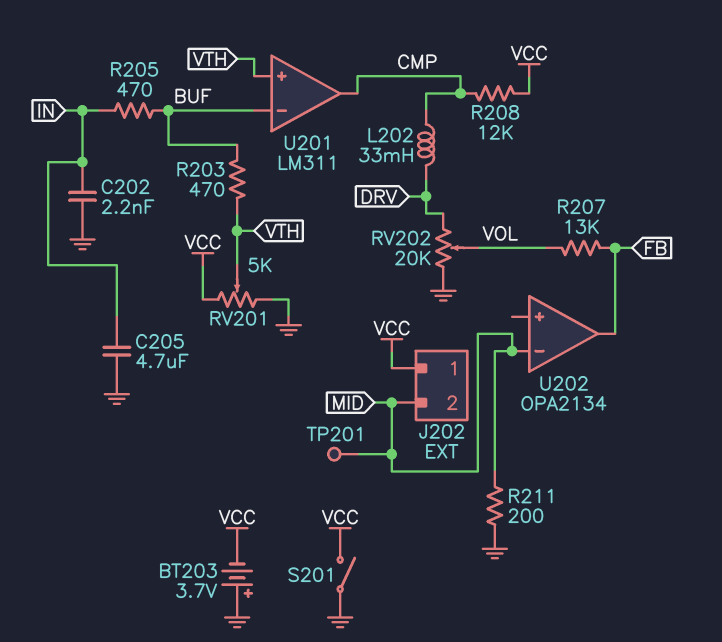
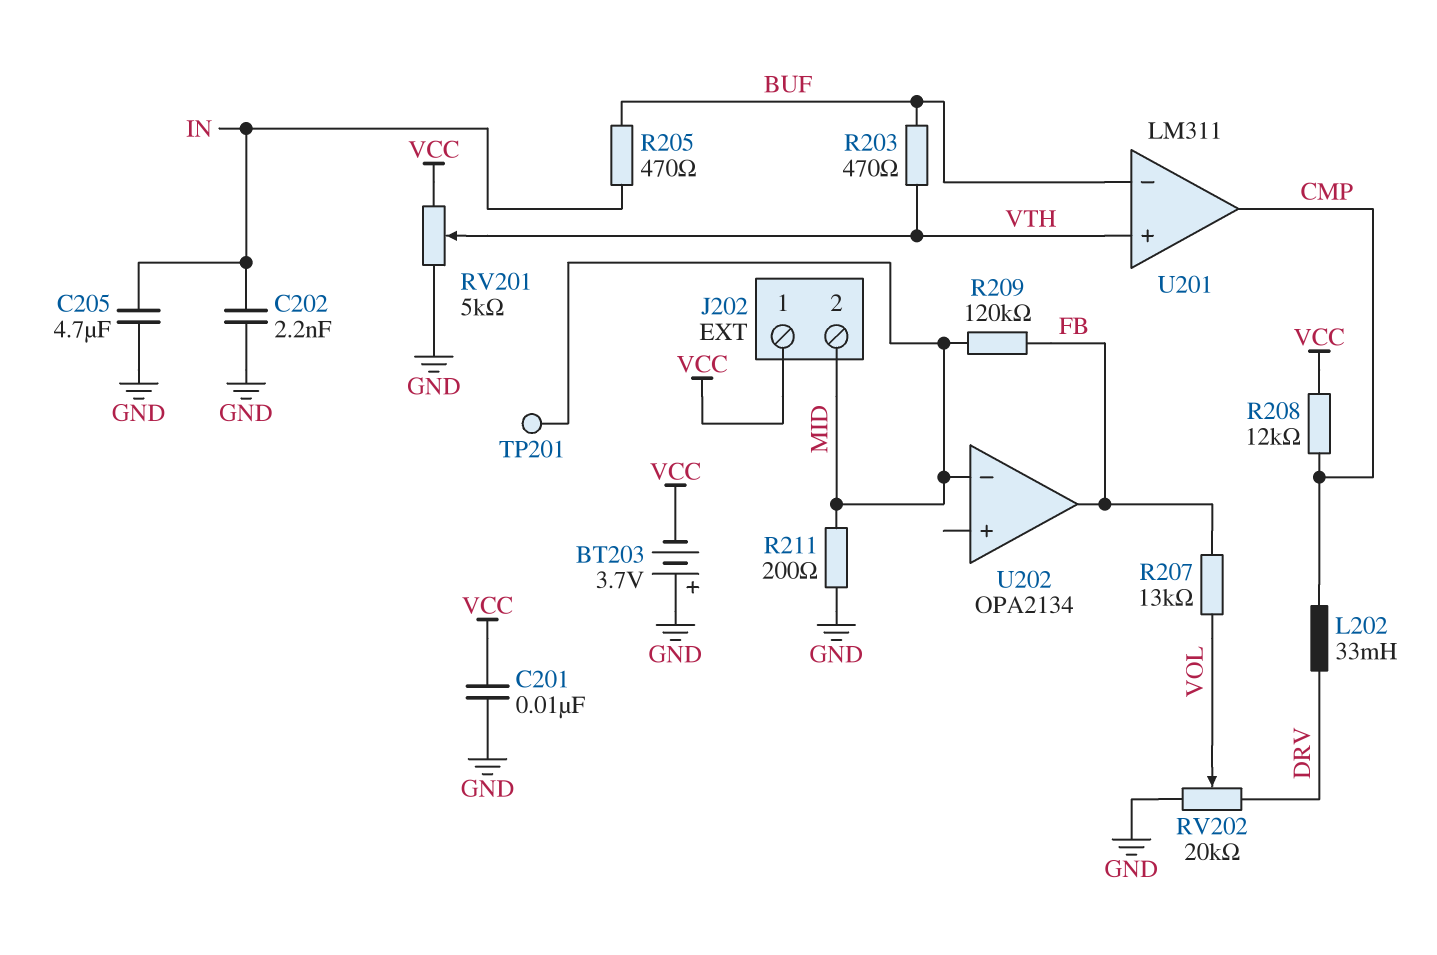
C201: none -> 10nF (GND, VCC)
R209: none -> 120k (FB, MID)
S201: switch (GND, VCC) -> none

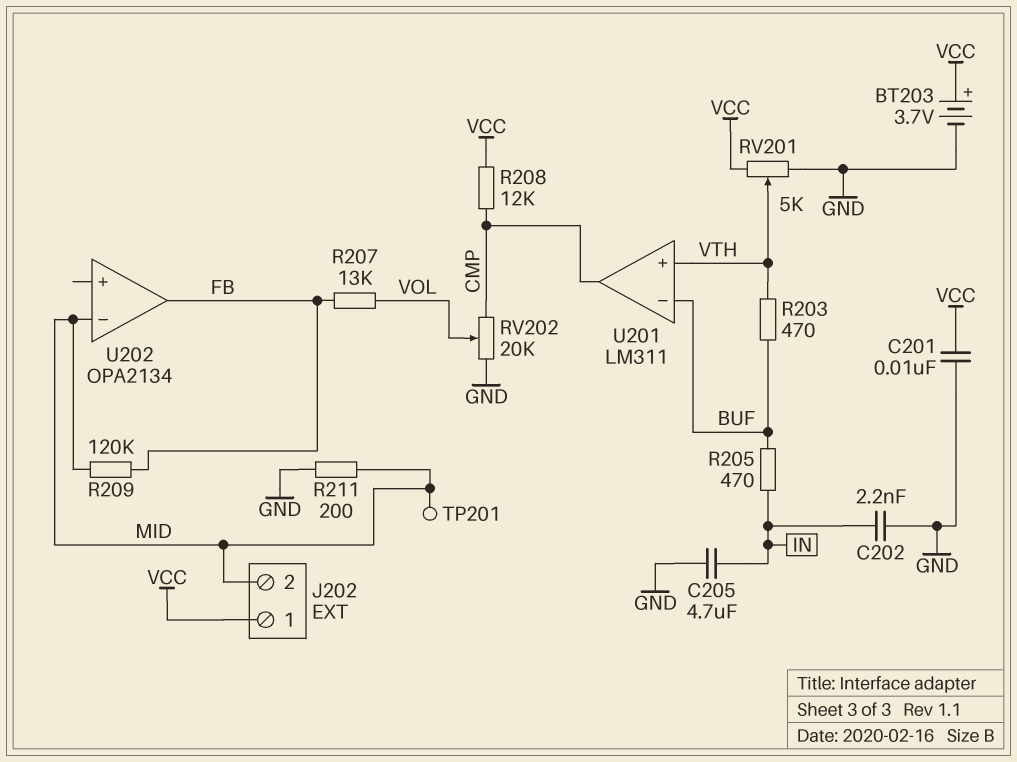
BT203: 3.7V (plus GND, minus VCC) -> 3.7V (plus VCC, minus GND)
L202: 33mH (CMP, DRV) -> none
RV202: 20k (DRV, GND, wiper VOL) -> 20k (CMP, GND, wiper VOL)

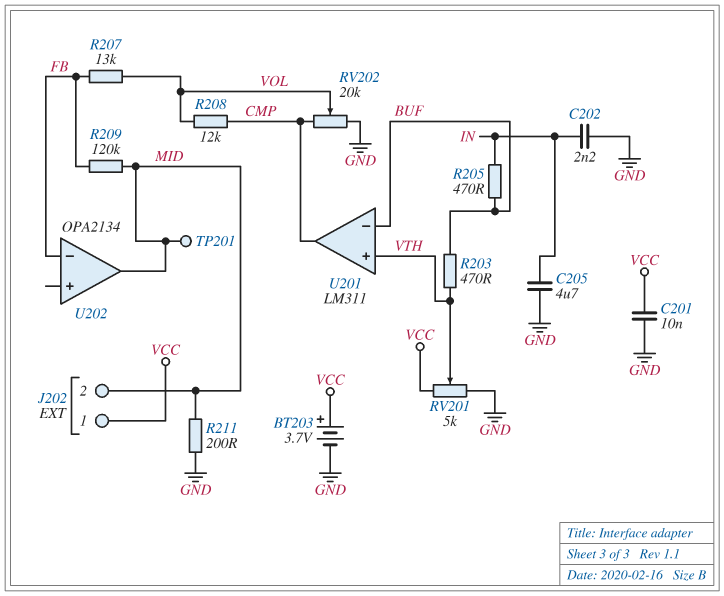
R208: 12k (CMP, VCC) -> 12k (CMP, VOL)
U202 pin in-: MID -> FB
U202 pin out: FB -> MID

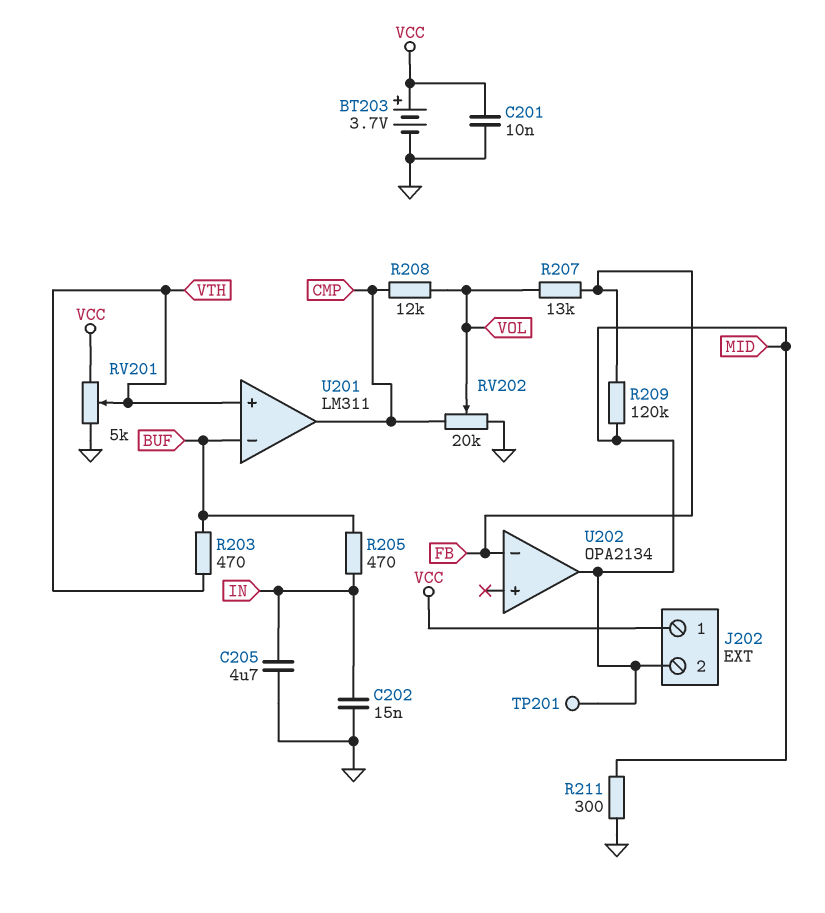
C202: 2.2nF (GND, IN) -> 15nF (GND, IN)
R211: 200 (GND, MID) -> 300 (GND, MID)

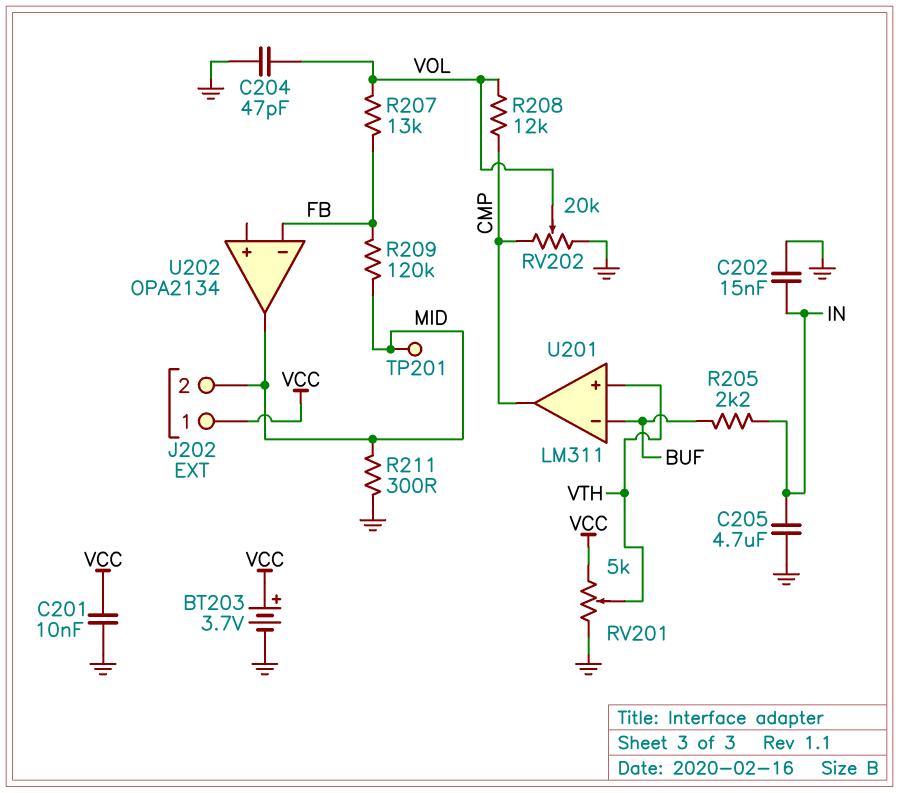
C204: none -> 47pF (GND, VOL)
R203: 470 (BUF, VTH) -> none
R205: 470 (BUF, IN) -> 2.2k (BUF, IN)

